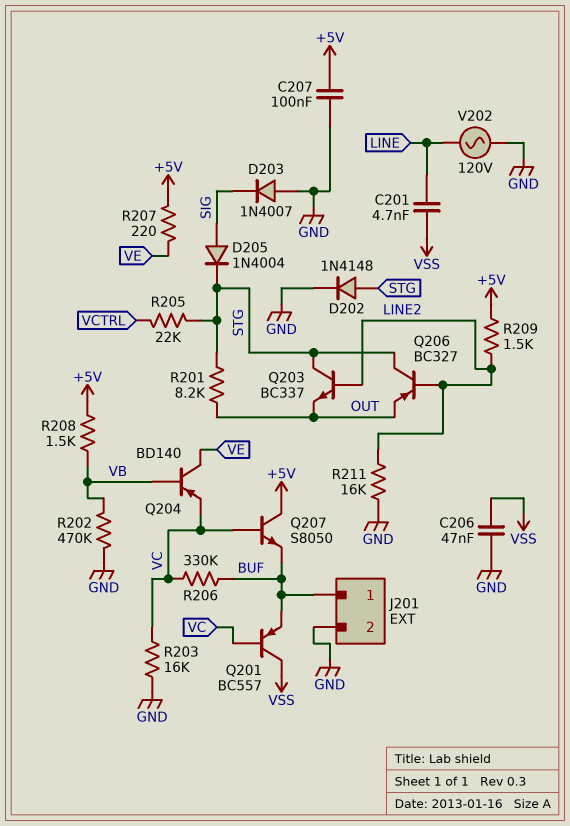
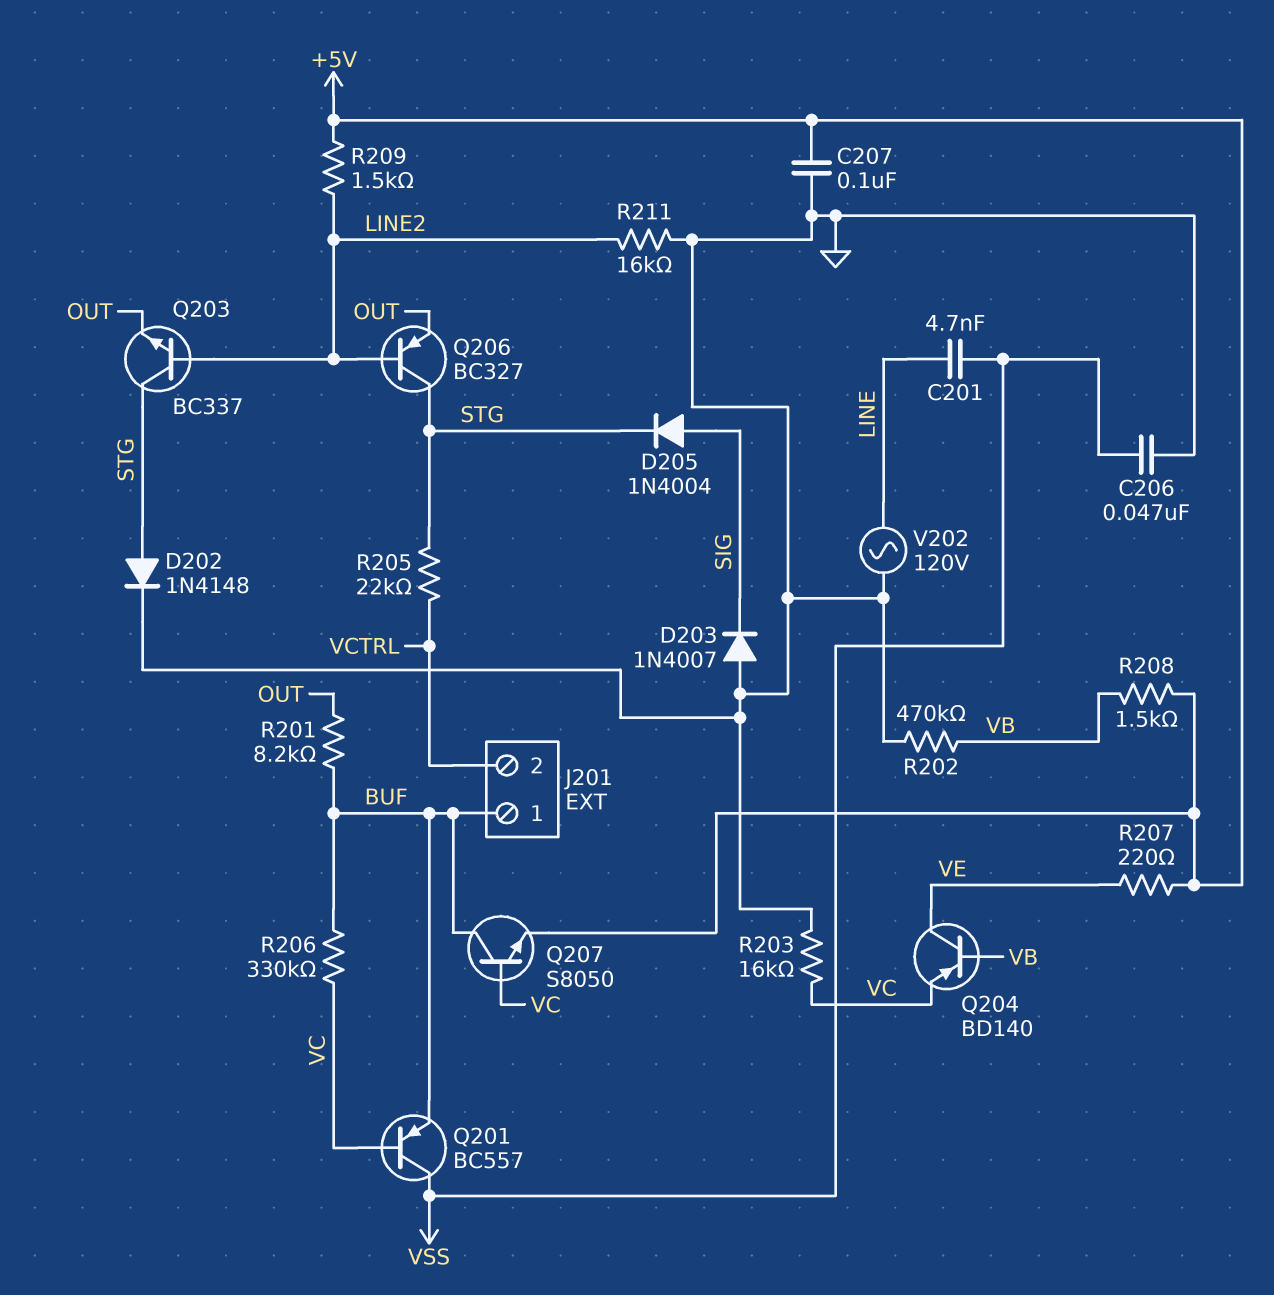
J201 pin 2: GND -> VCTRL
Q207: NPN S8050 (B VC, C +5V, E BUF) -> NPN S8050 (B VC, C BUF, E +5V)
R201: 8.2k (OUT, STG) -> 8.2k (BUF, OUT)

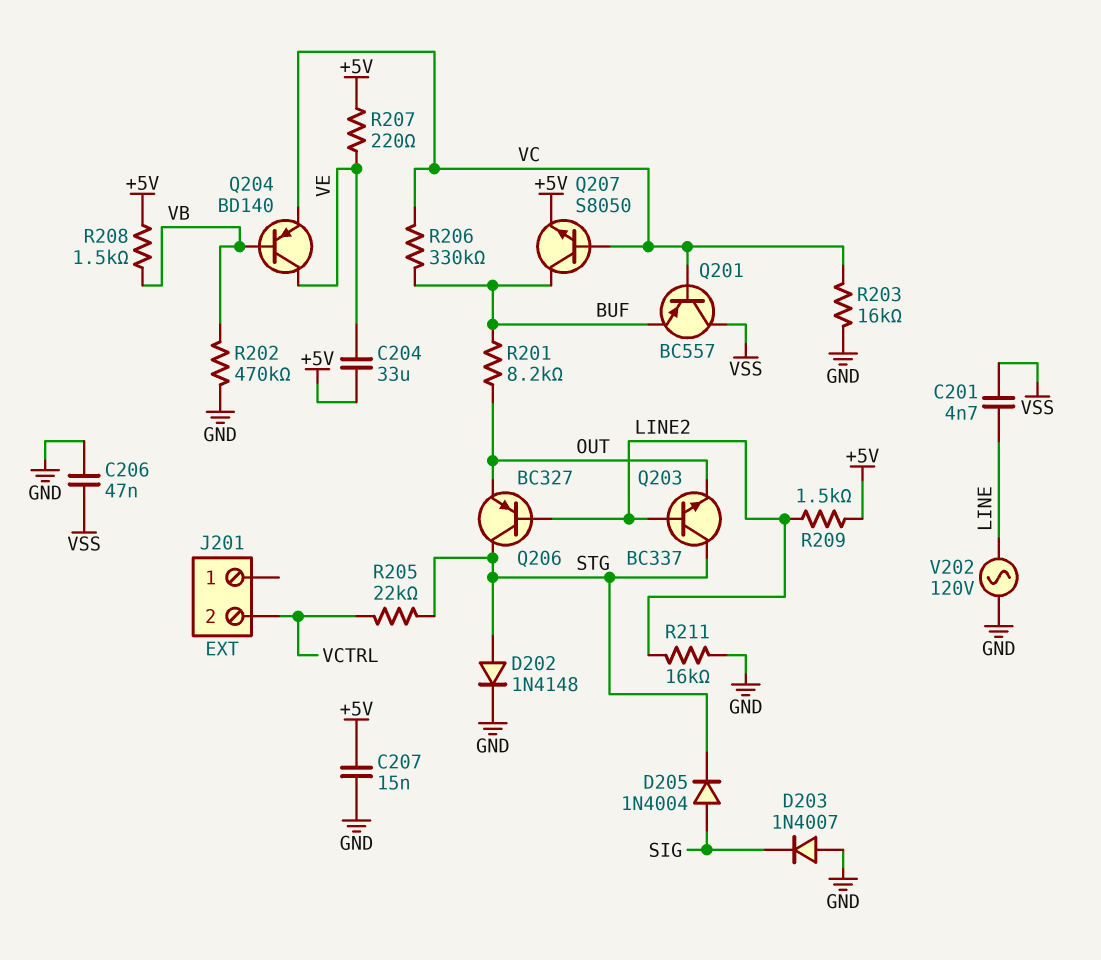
C204: none -> 33uF (+5V, VE)
C207: 100nF (+5V, GND) -> 15nF (+5V, GND)
J201 pin 1: BUF -> none

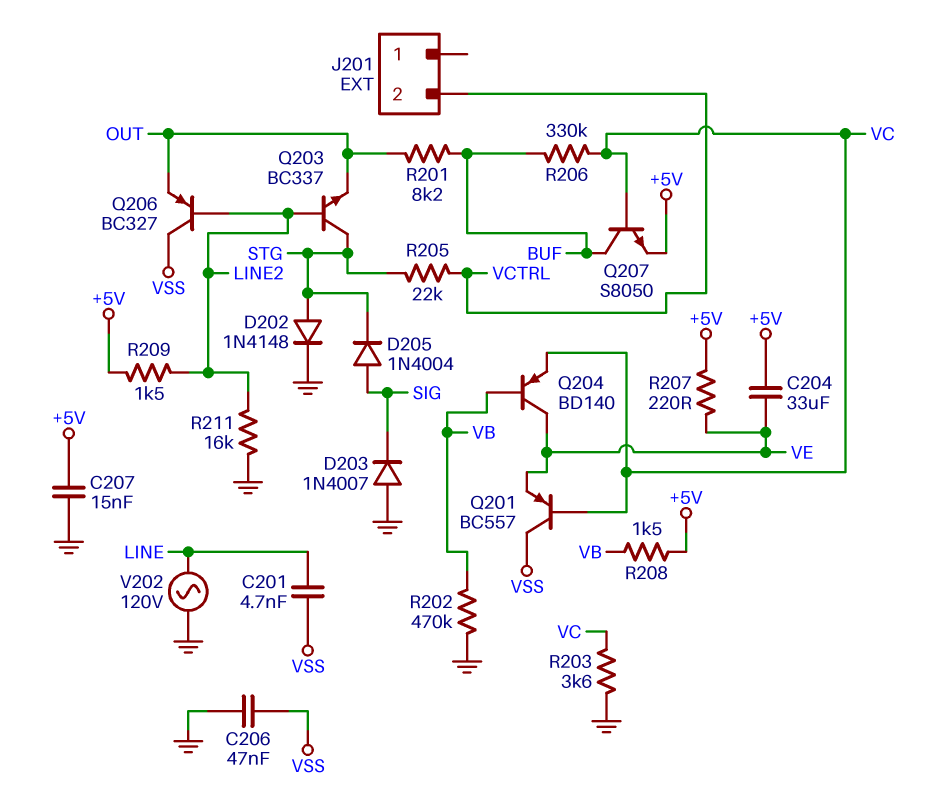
Q201: PNP BC557 (B VC, C VSS, E BUF) -> PNP BC557 (B VC, C VSS, E VE)
Q206: PNP BC327 (B LINE2, C STG, E OUT) -> PNP BC327 (B LINE2, C VSS, E OUT)
R203: 16k (GND, VC) -> 3.6k (GND, VC)

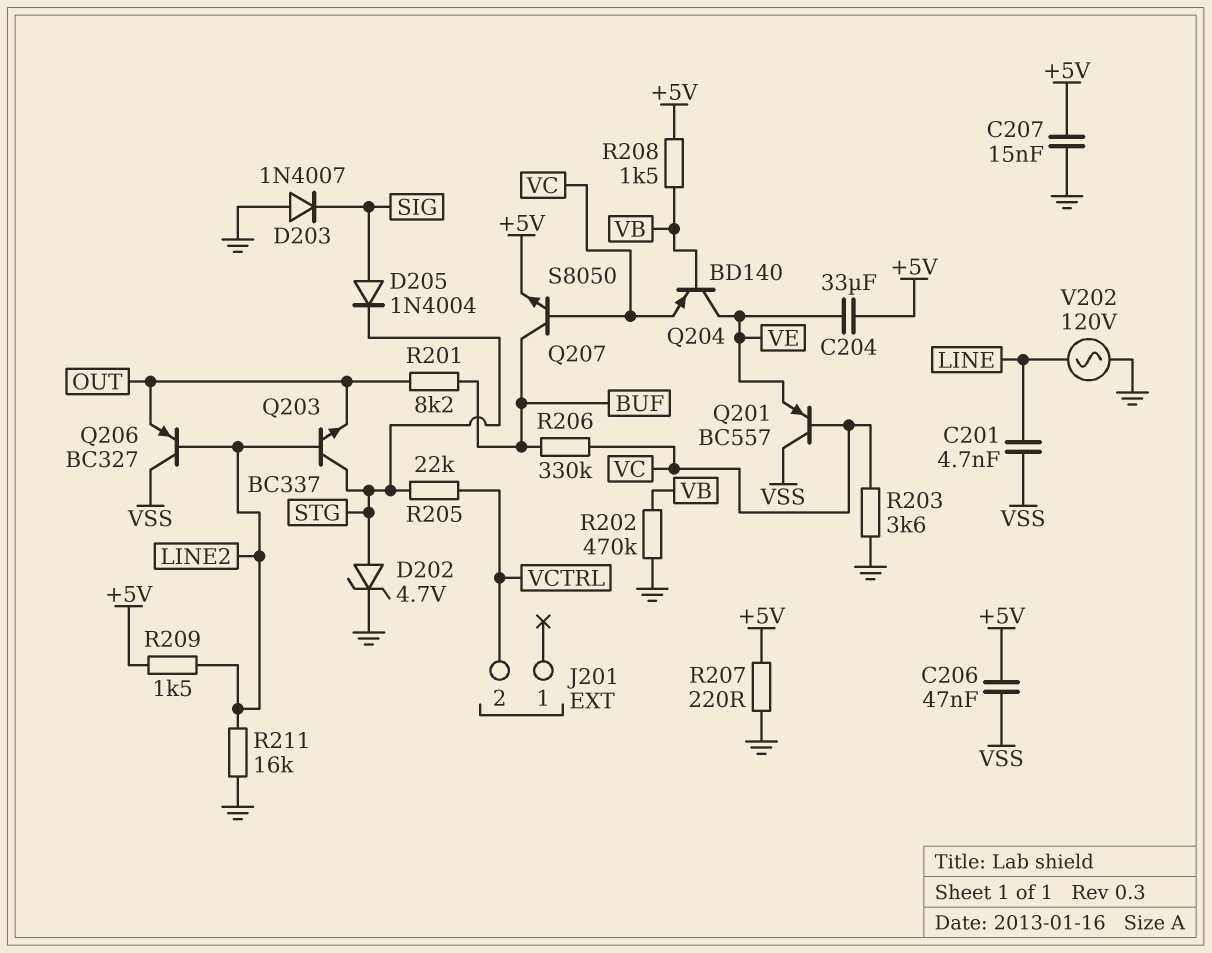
C206: 47nF (GND, VSS) -> 47nF (+5V, VSS)
D202: diode 1N4148 (A STG, K GND) -> zener 4.7V (A STG, K GND)
R207: 220 (+5V, VE) -> 220 (+5V, GND)

